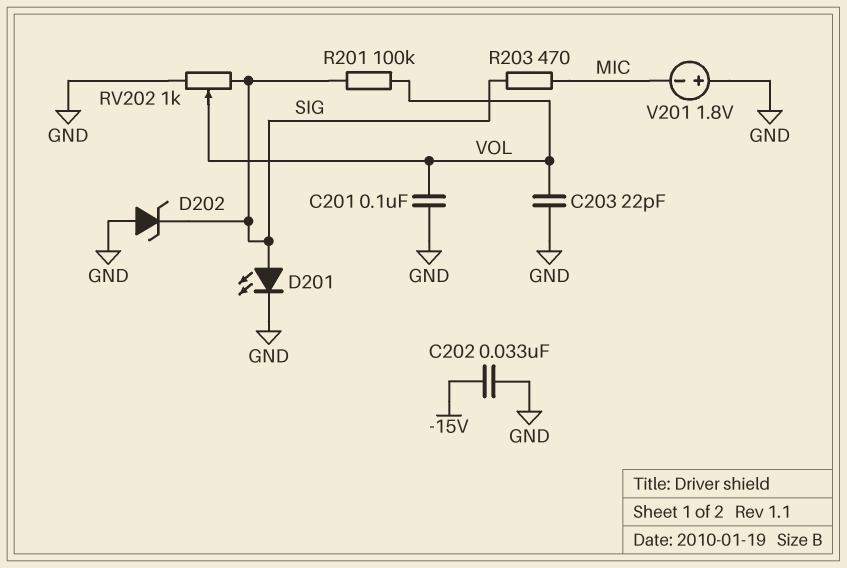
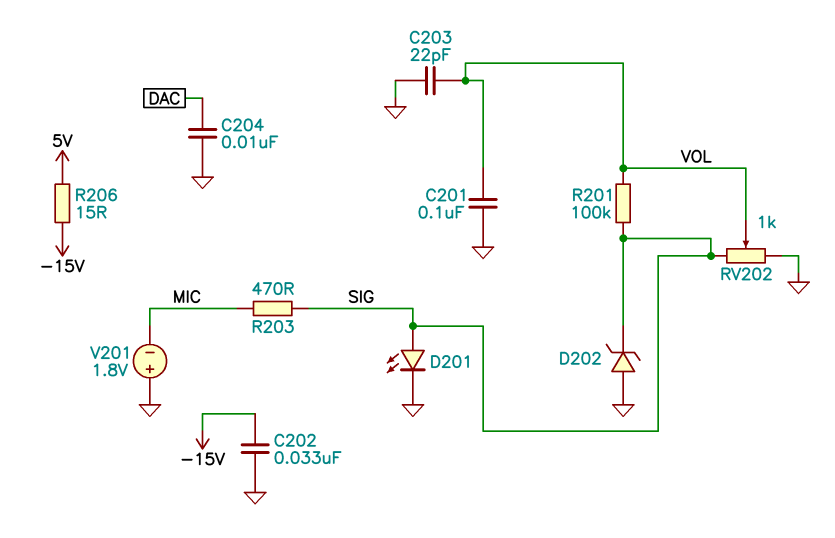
C204: none -> 10nF (DAC, GND)
R206: none -> 15 (-15V, 5V)

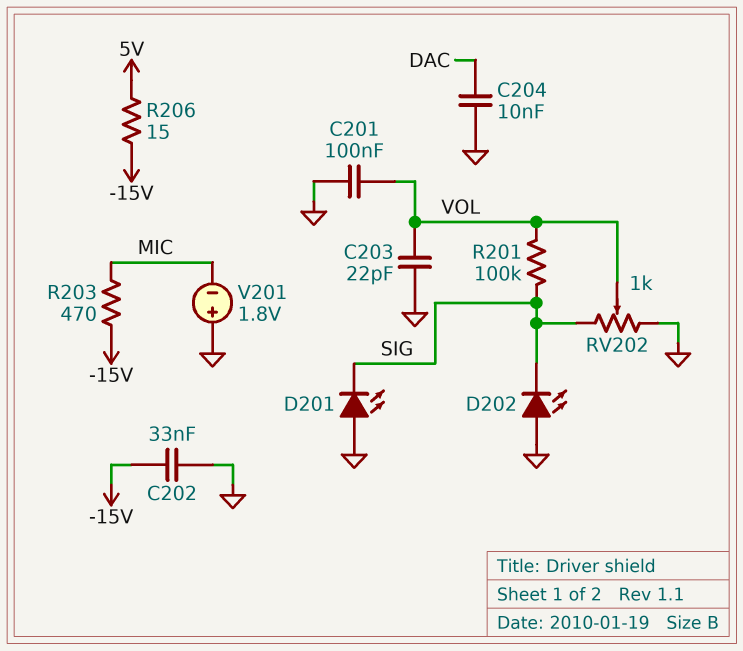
D201: LED (A SIG, K GND) -> LED (A GND, K SIG)
D202: zener (A GND, K SIG) -> LED (A GND, K SIG)
R203: 470 (MIC, SIG) -> 470 (-15V, MIC)

